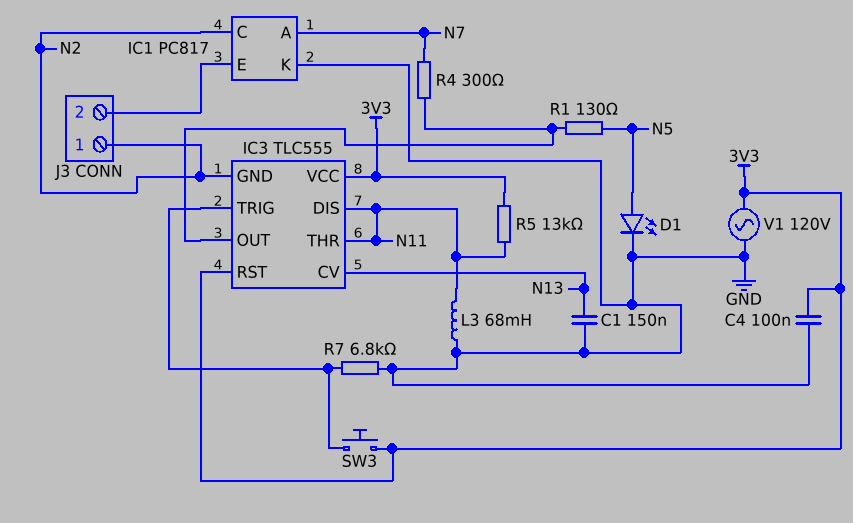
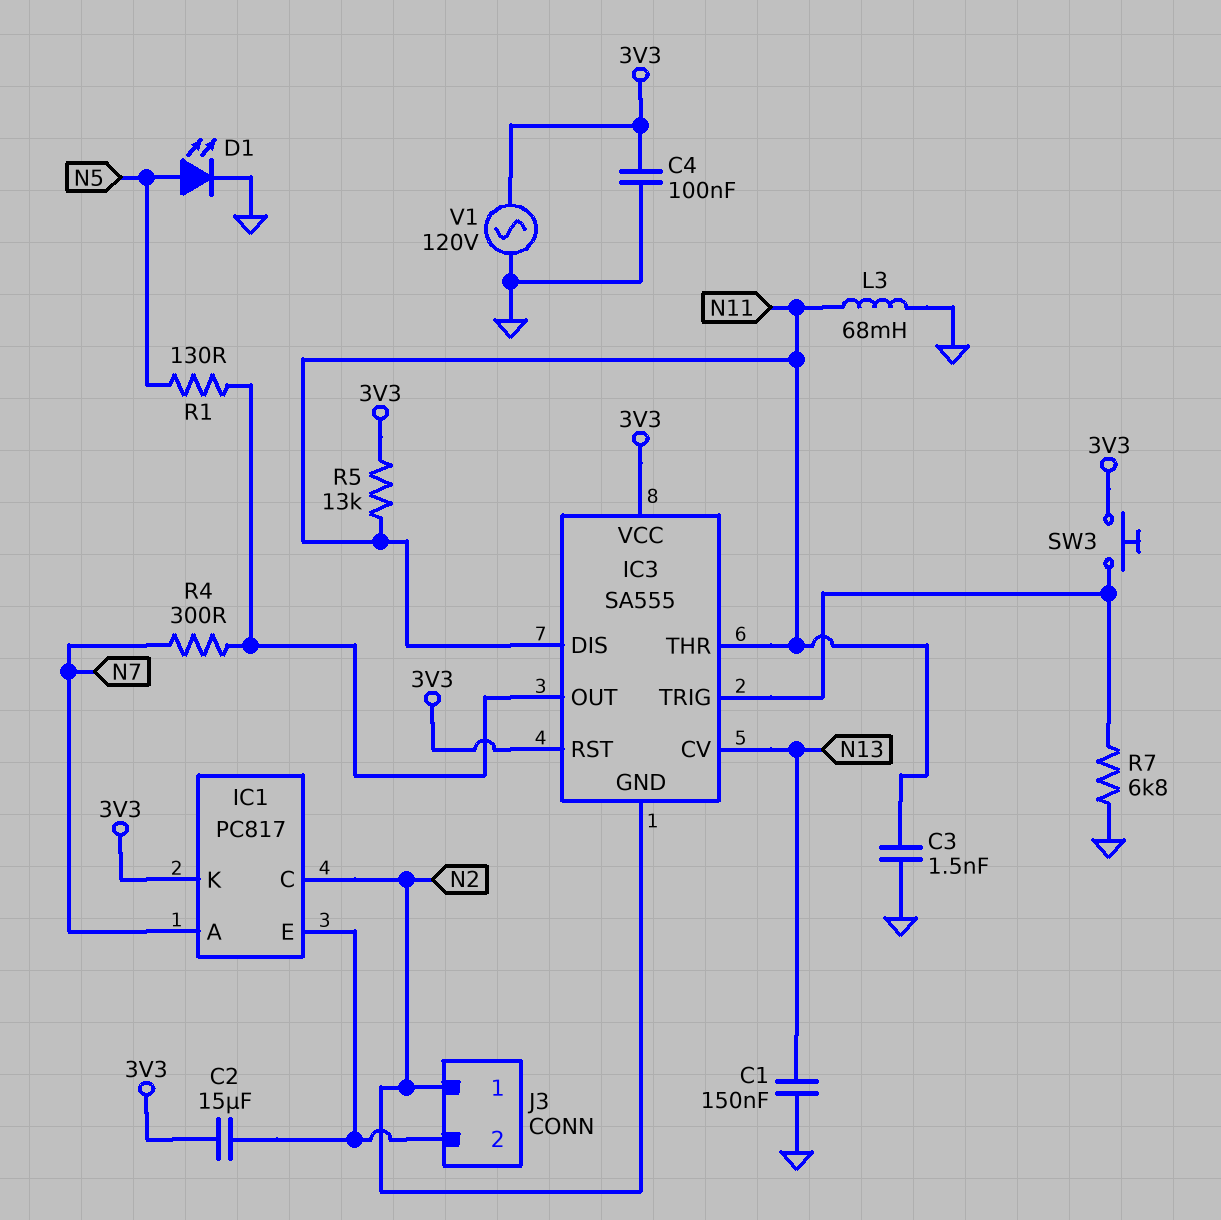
C2: none -> 15uF (3V3, IC1/E)
C3: none -> 1.5nF (GND, N11)
IC1 pin K: GND -> 3V3
IC3: TLC555 -> SA555

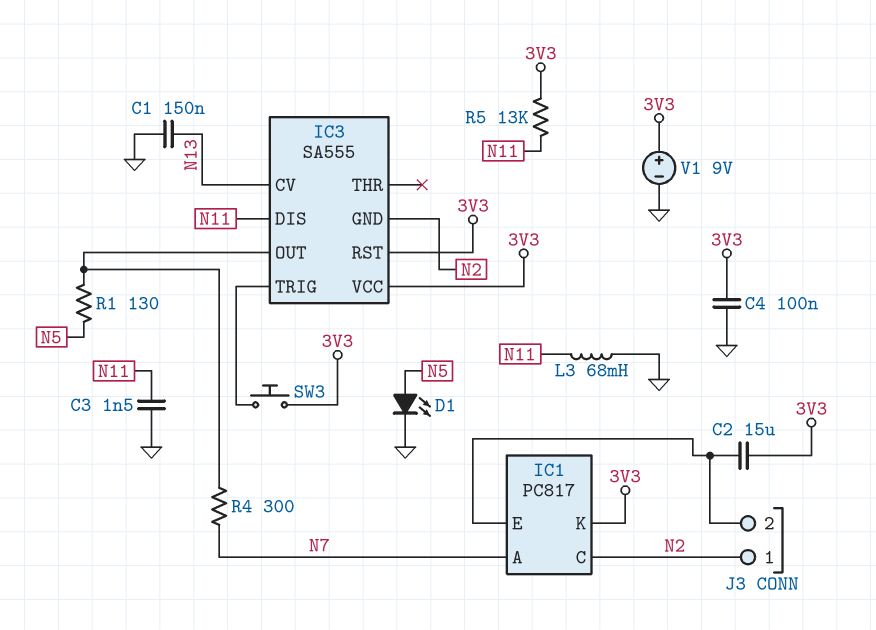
IC3 pin THR: N11 -> none
R7: 6.8k (GND, IC3/TRIG) -> none
V1: AC 120V (3V3, GND) -> 9V (plus 3V3, minus GND)

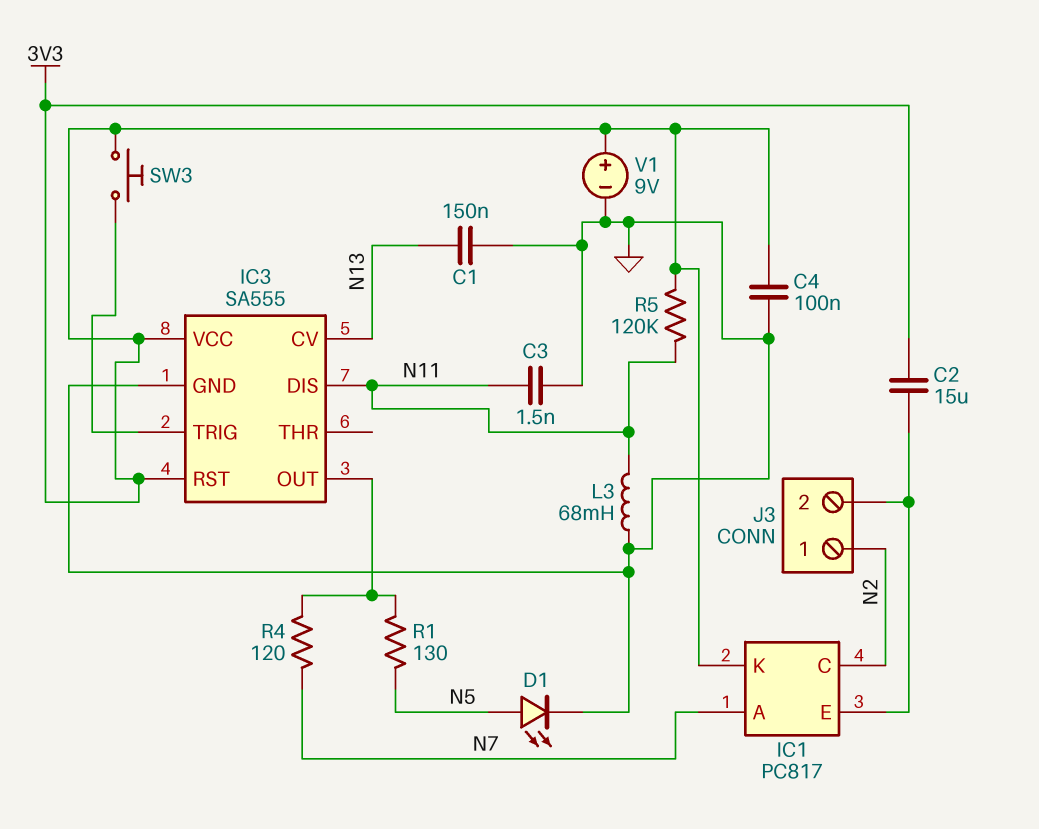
IC3 pin GND: N2 -> GND
R4: 300 (IC3/OUT, N7) -> 120 (IC3/OUT, N7)
R5: 13k (3V3, N11) -> 120k (3V3, N11)

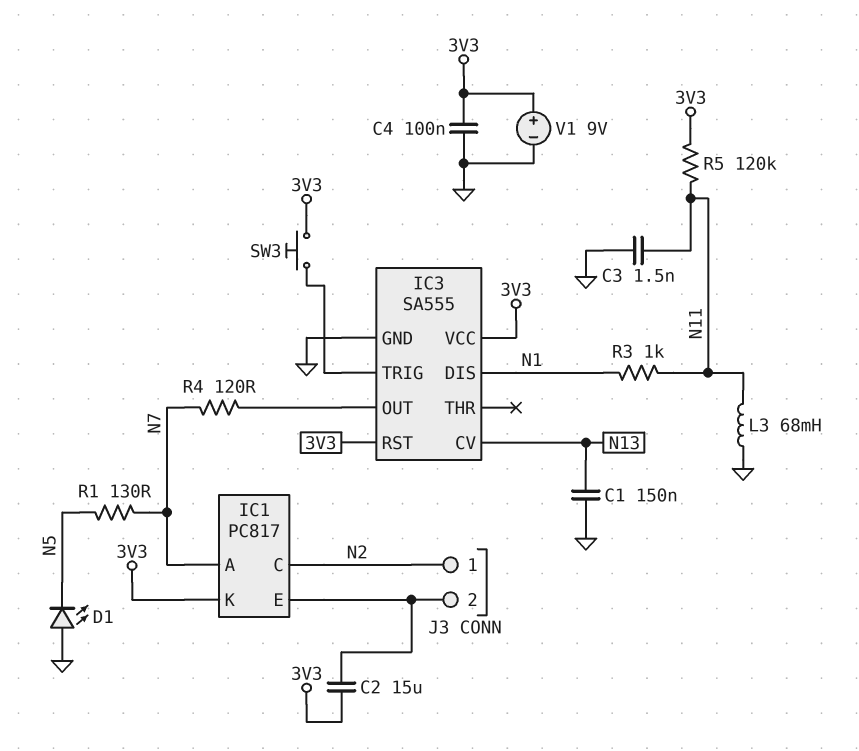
D1: LED (A N5, K GND) -> LED (A GND, K N5)
IC3 pin DIS: N11 -> N1
R1: 130 (IC3/OUT, N5) -> 130 (N5, N7)
R3: none -> 1k (N1, N11)

